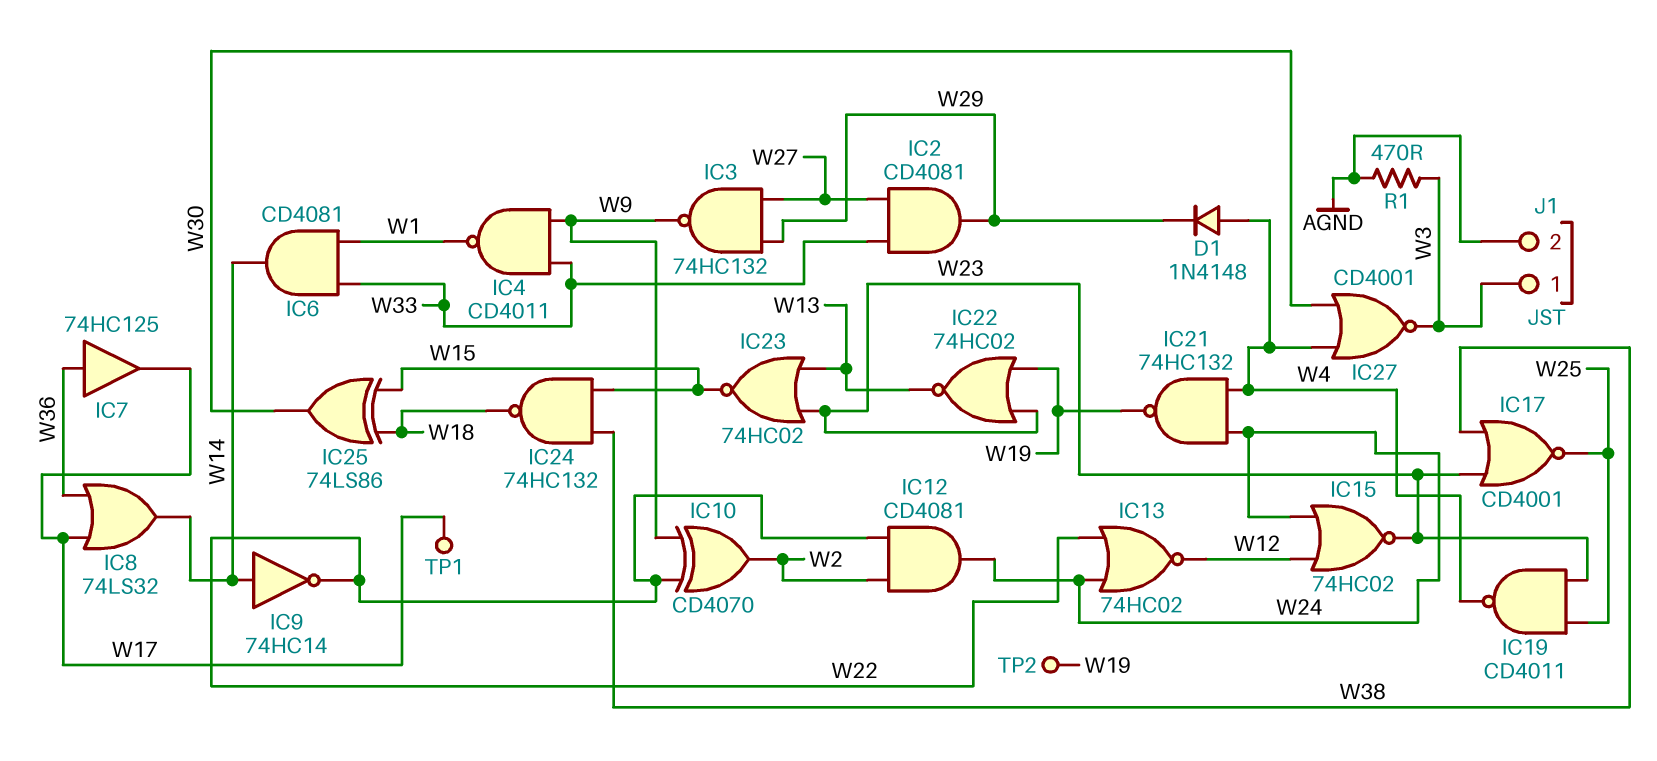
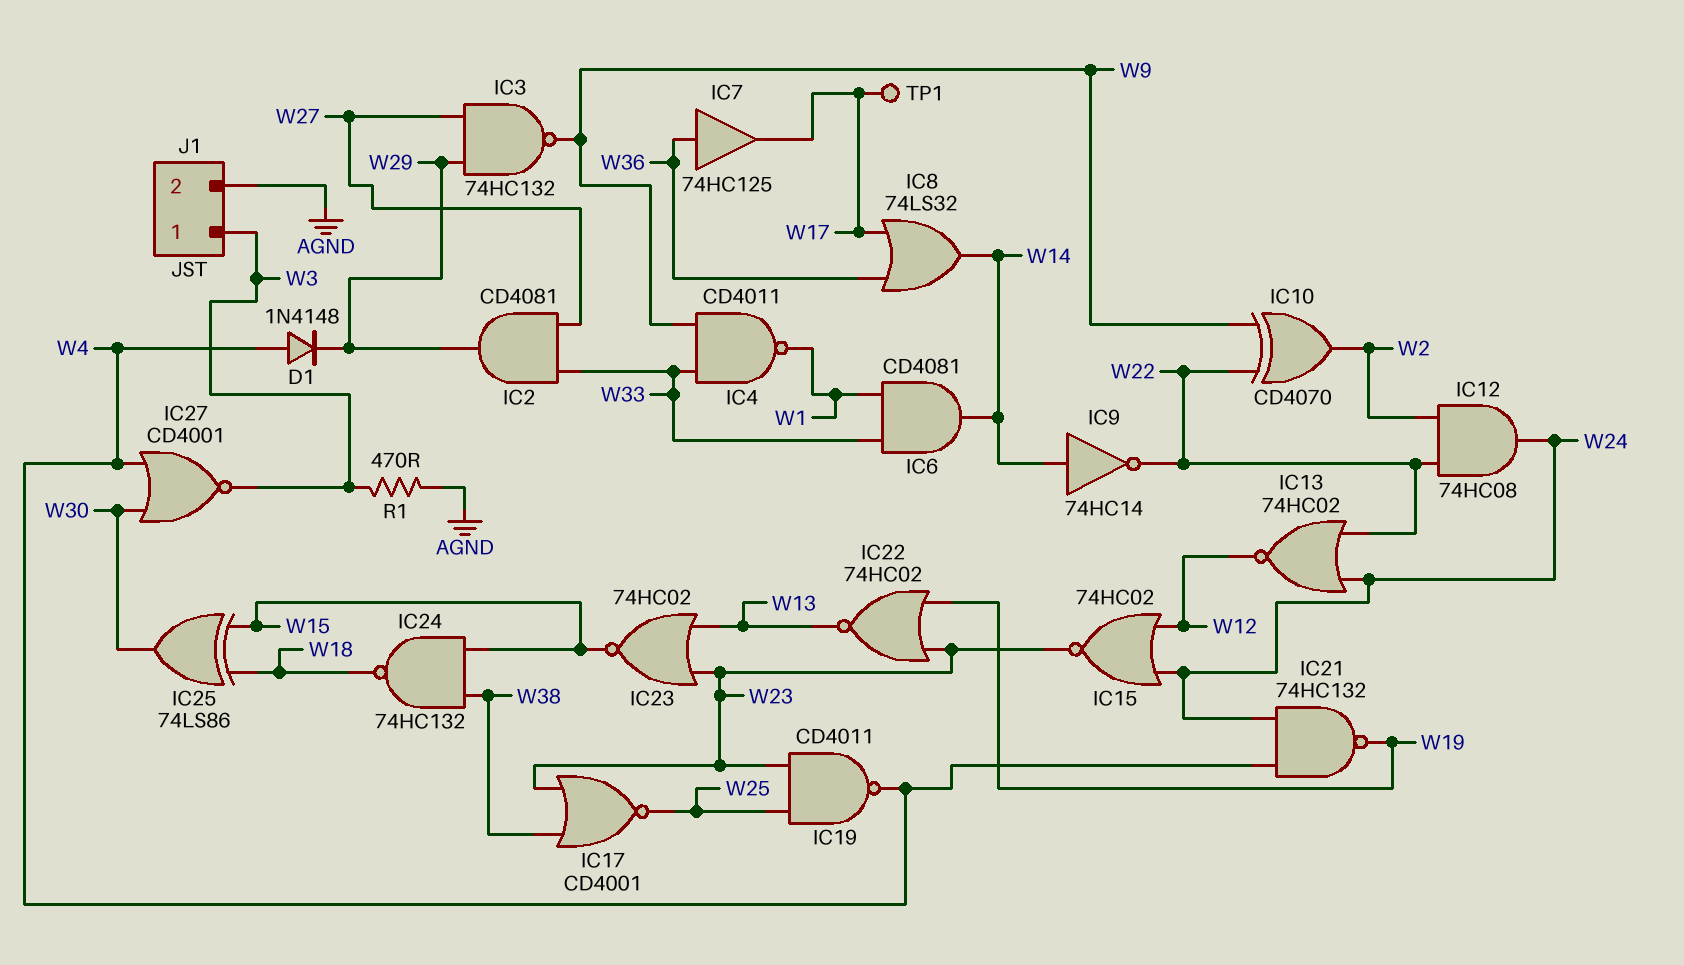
IC12: AND CD4081 (in W2, in W22, out W24) -> AND 74HC08 (in W2, in W22, out W24)
TP2: test point (W19) -> none

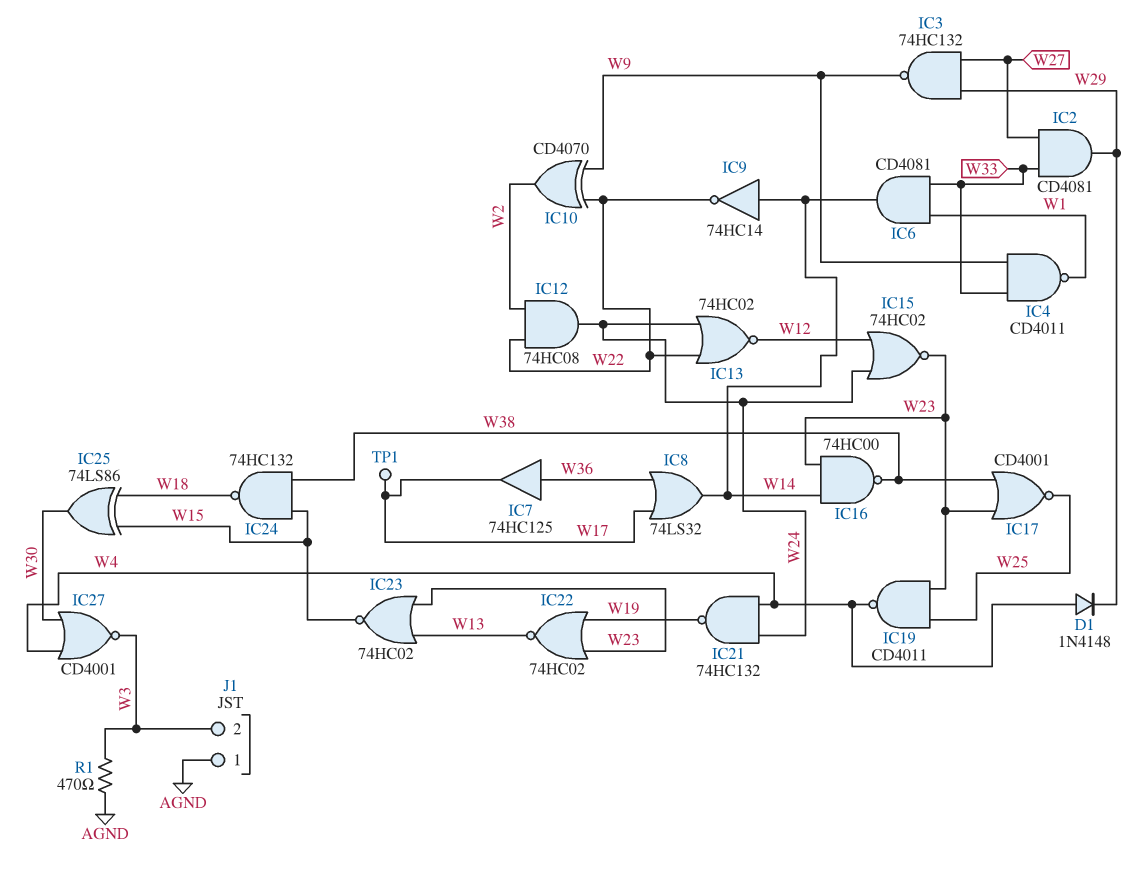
IC16: none -> NAND 74HC00 (in W14, in W23, out W38)
J1 pin 1: W3 -> AGND
J1 pin 2: AGND -> W3

